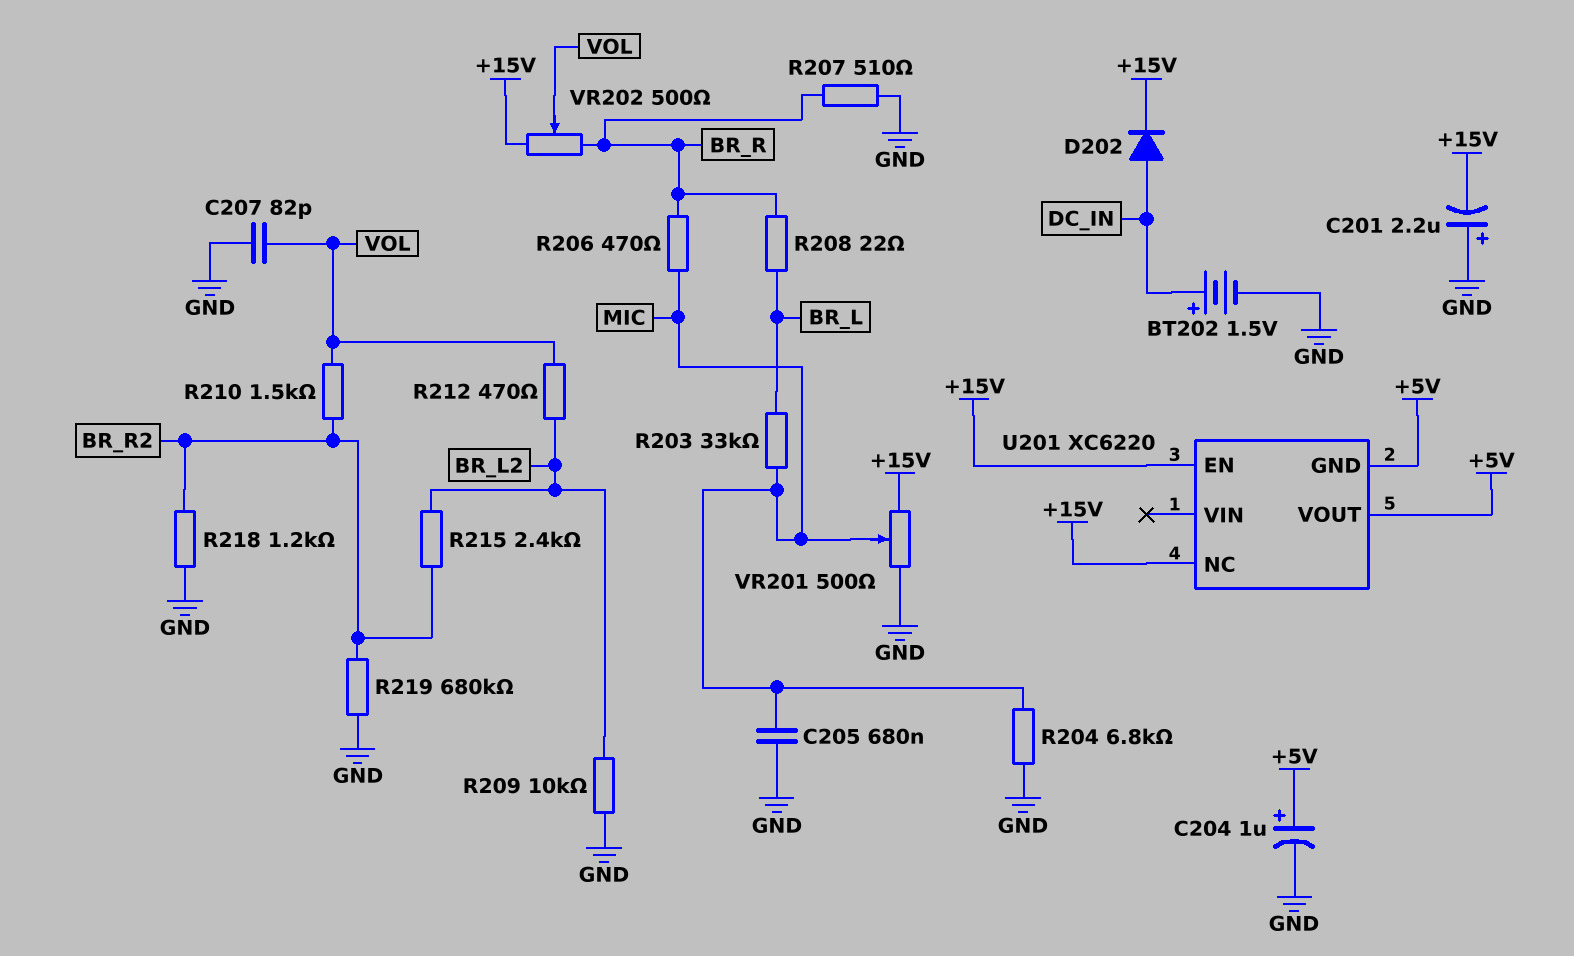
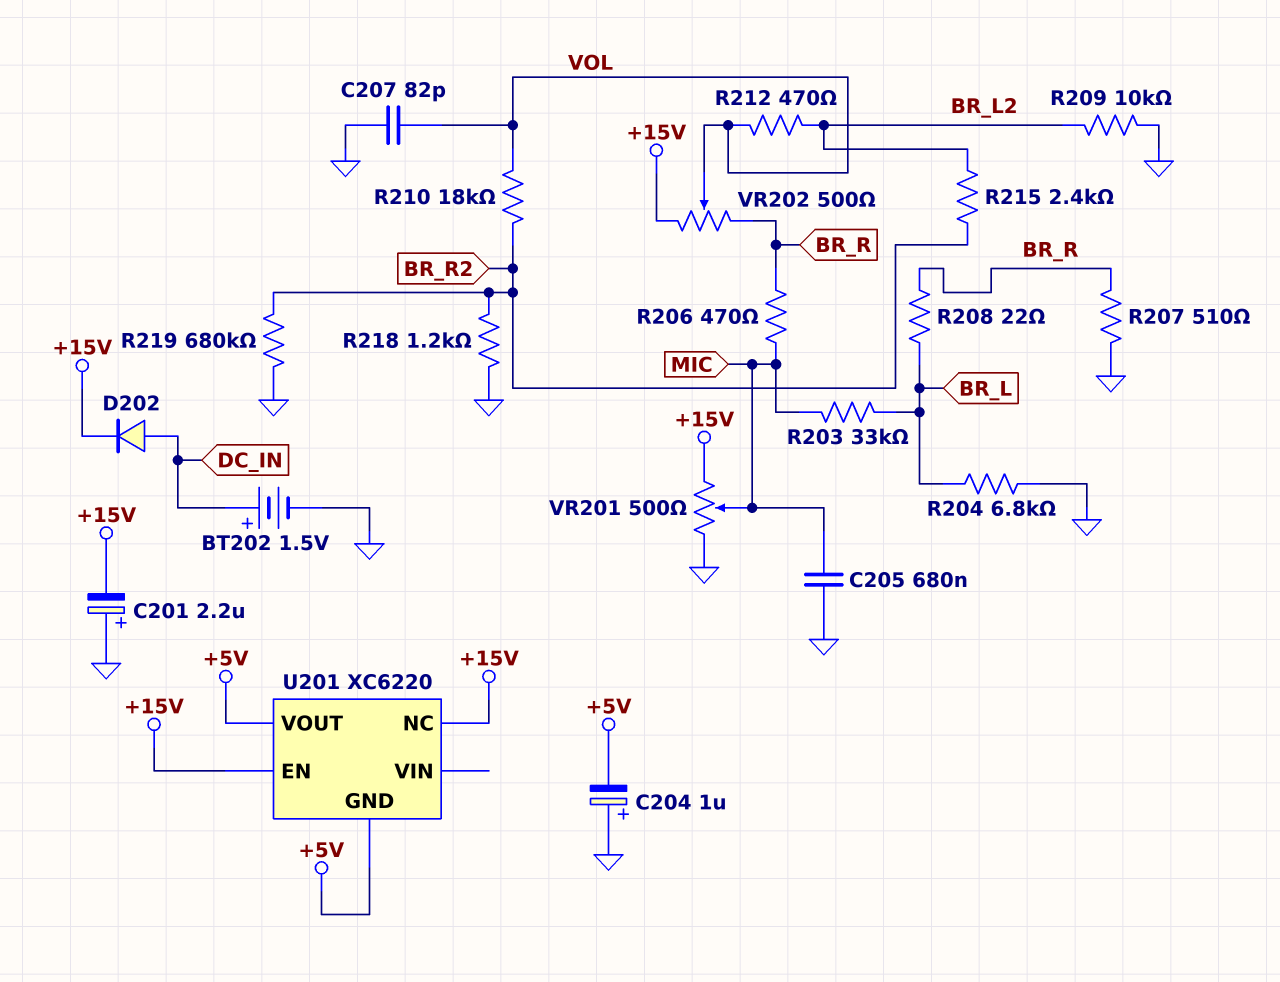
C204: 1uF (plus +5V, minus GND) -> 1uF (plus GND, minus +5V)
R204: 6.8k (GND, MIC) -> 6.8k (BR_L, GND)
R210: 1.5k (BR_R2, VOL) -> 18k (BR_R2, VOL)

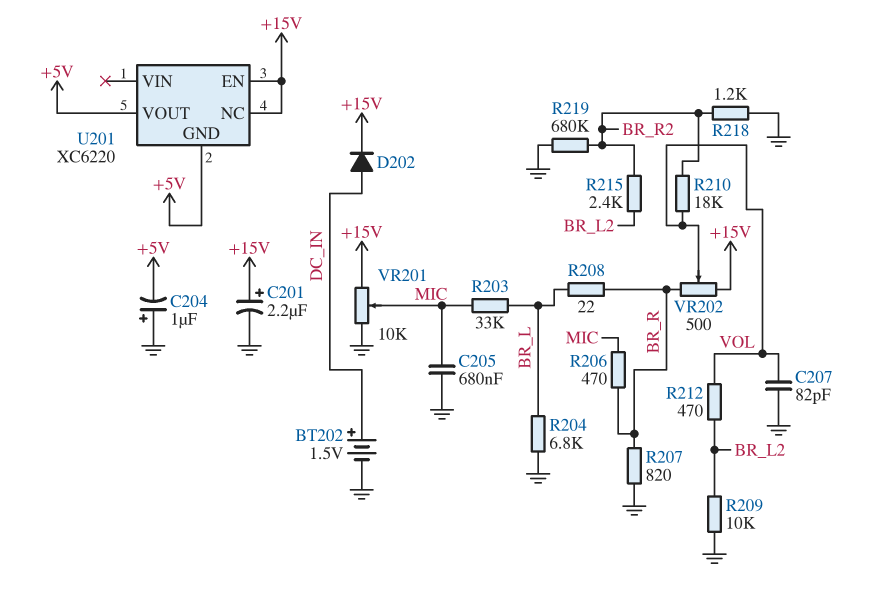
C201: 2.2uF (plus GND, minus +15V) -> 2.2uF (plus +15V, minus GND)
R207: 510 (BR_R, GND) -> 820 (BR_R, GND)
VR201: 500 (+15V, GND, wiper MIC) -> 10k (+15V, GND, wiper MIC)

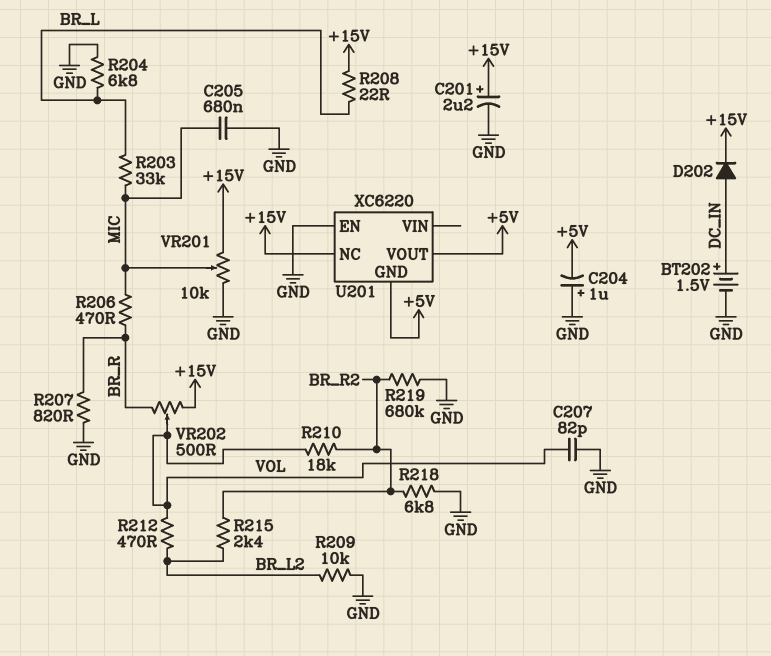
R208: 22 (BR_L, BR_R) -> 22 (+15V, BR_L)
R218: 1.2k (BR_R2, GND) -> 6.8k (BR_R2, GND)
U201 pin EN: +15V -> GND

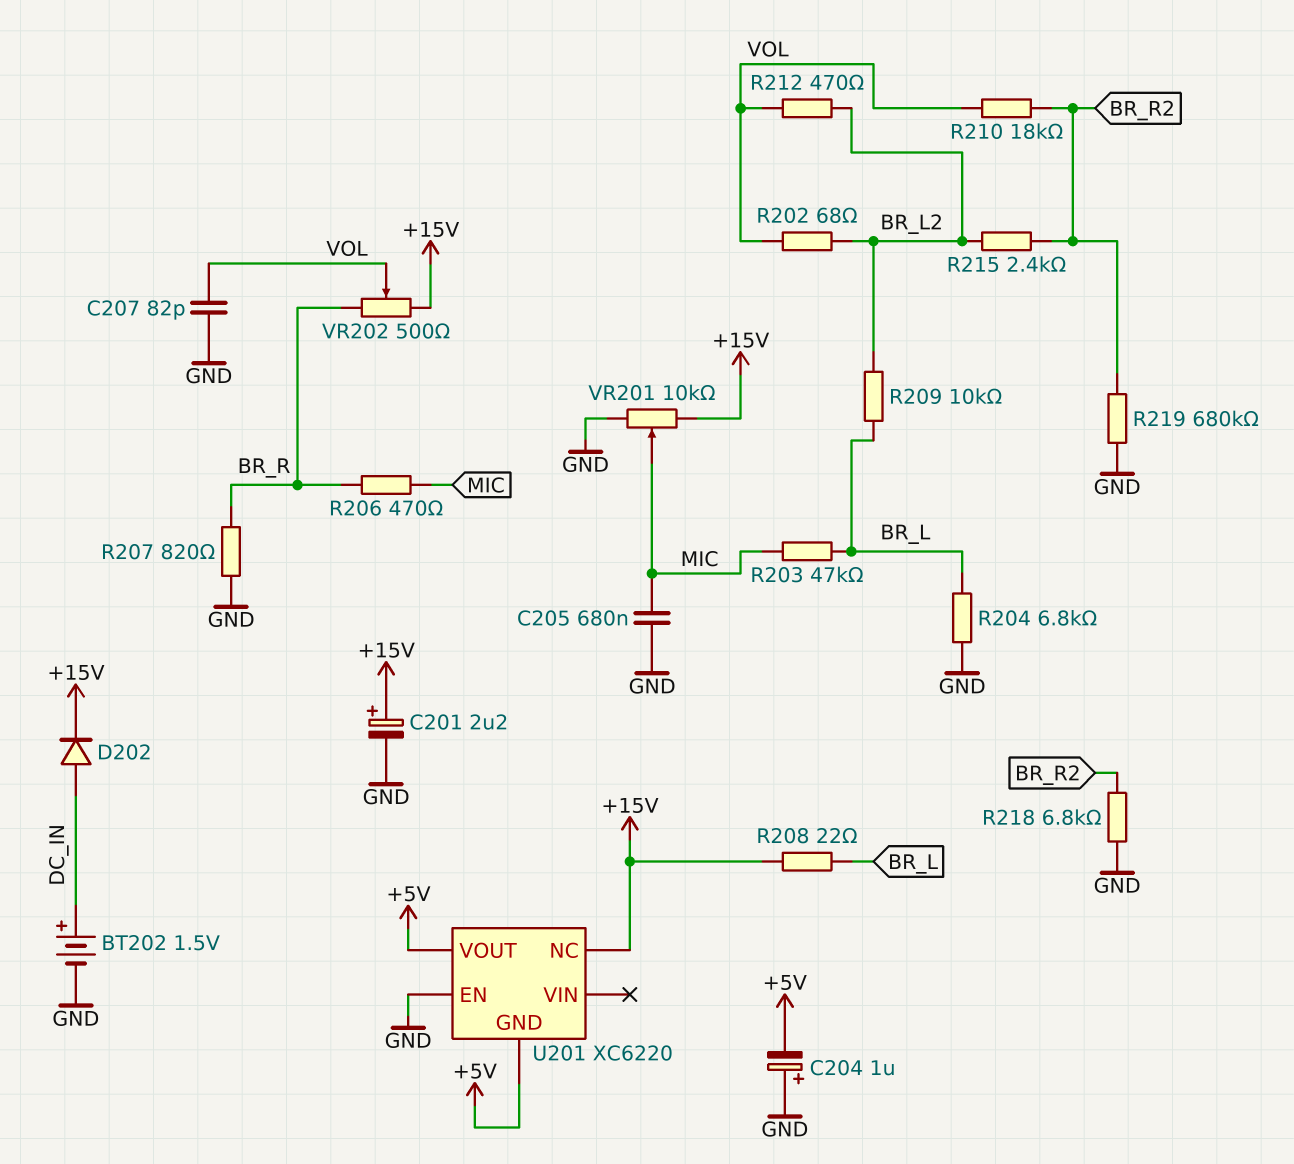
R202: none -> 68 (BR_L2, VOL)
R203: 33k (BR_L, MIC) -> 47k (BR_L, MIC)
R209: 10k (BR_L2, GND) -> 10k (BR_L, BR_L2)

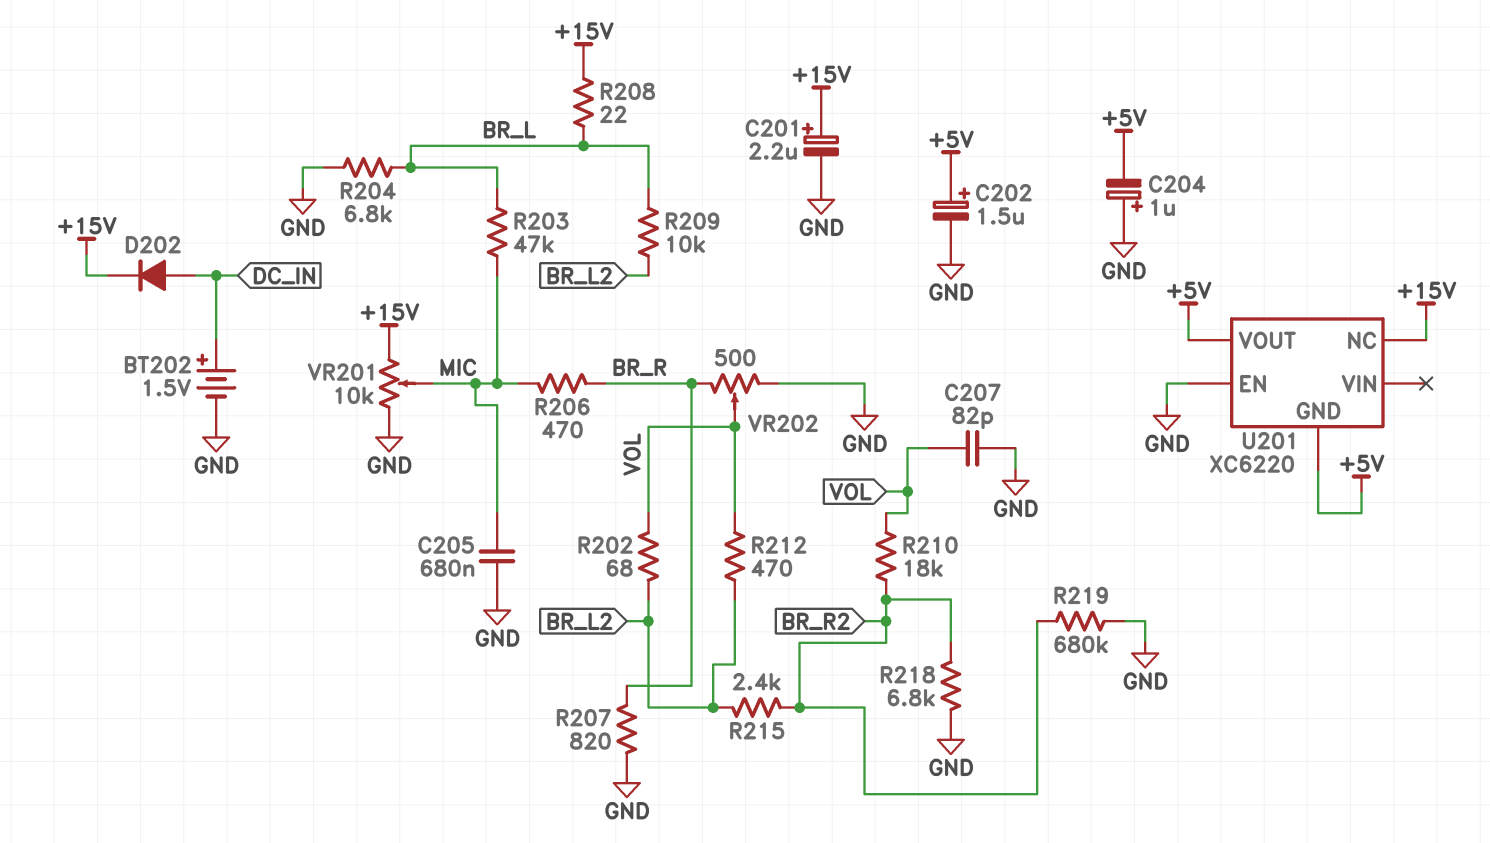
C202: none -> 1.5uF (plus +5V, minus GND)
VR202: 500 (+15V, BR_R, wiper VOL) -> 500 (BR_R, GND, wiper VOL)

